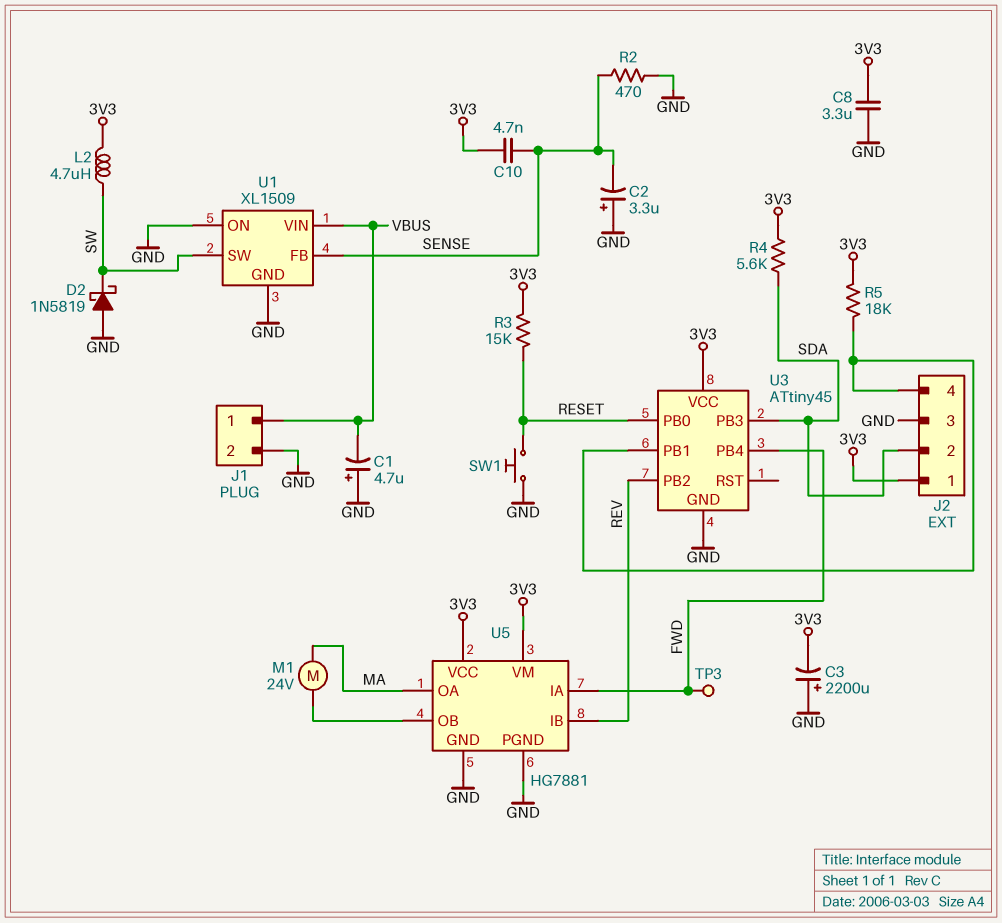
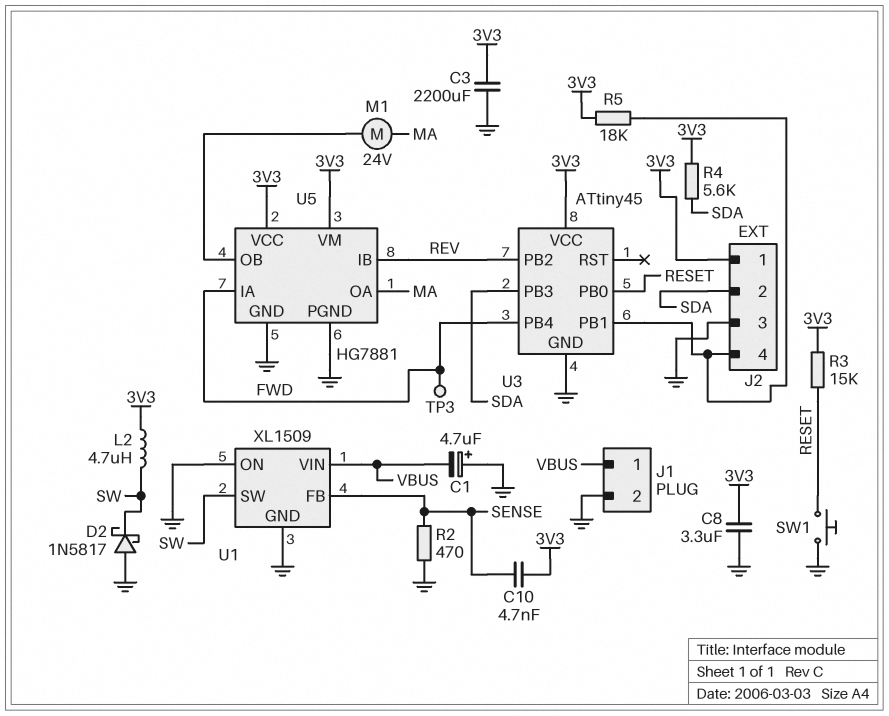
C2: 3.3uF (plus GND, minus SENSE) -> none
C3: 2200uF (plus GND, minus 3V3) -> 2200uF (3V3, GND)
D2: schottky 1N5819 (A GND, K SW) -> schottky 1N5817 (A GND, K SW)

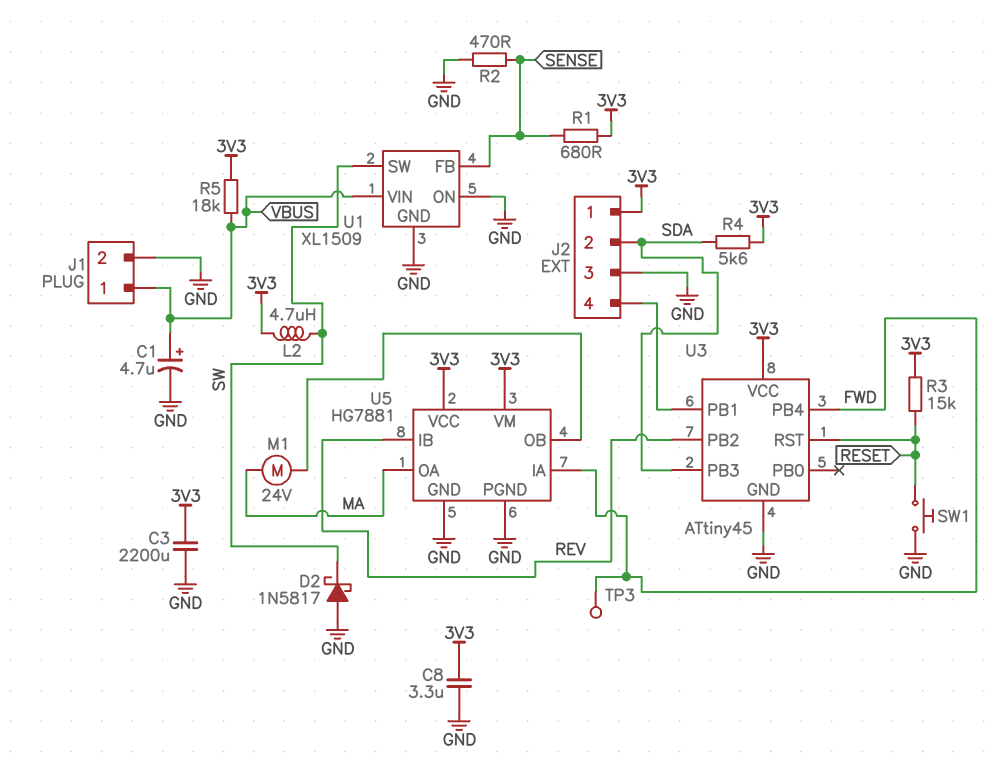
C1: 4.7uF (plus GND, minus VBUS) -> 4.7uF (plus VBUS, minus GND)
C10: 4.7nF (3V3, SENSE) -> none
R1: none -> 680 (3V3, SENSE)
R5: 18k (3V3, J2/4) -> 18k (3V3, VBUS)
U3 pin PB0: RESET -> none
U3 pin RST: none -> RESET

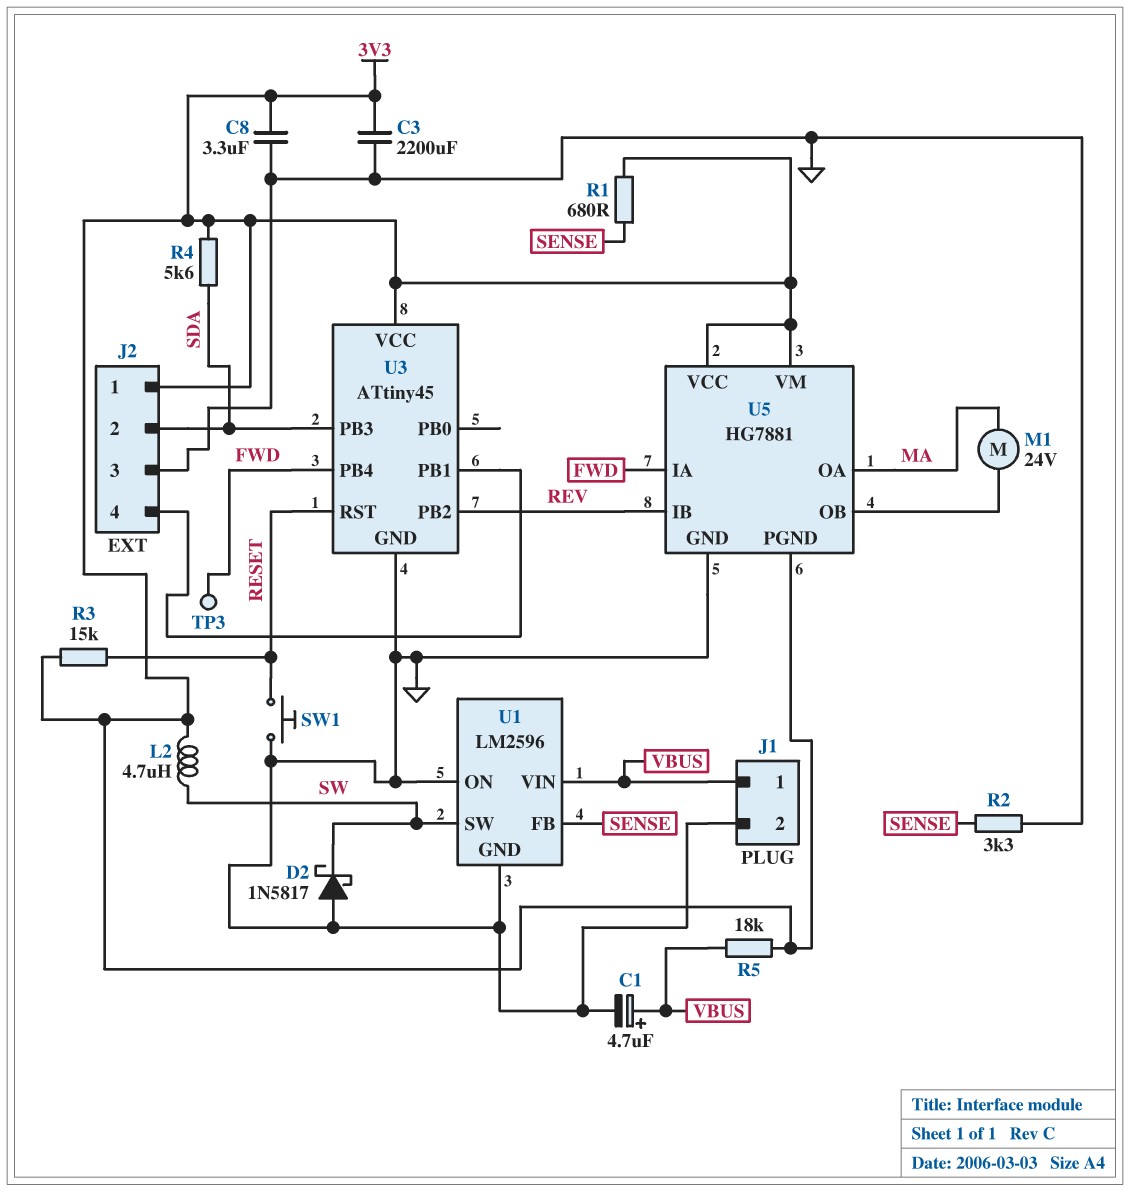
R2: 470 (GND, SENSE) -> 3.3k (GND, SENSE)
U1: XL1509 -> LM2596
U5 pin PGND: GND -> 3V3

